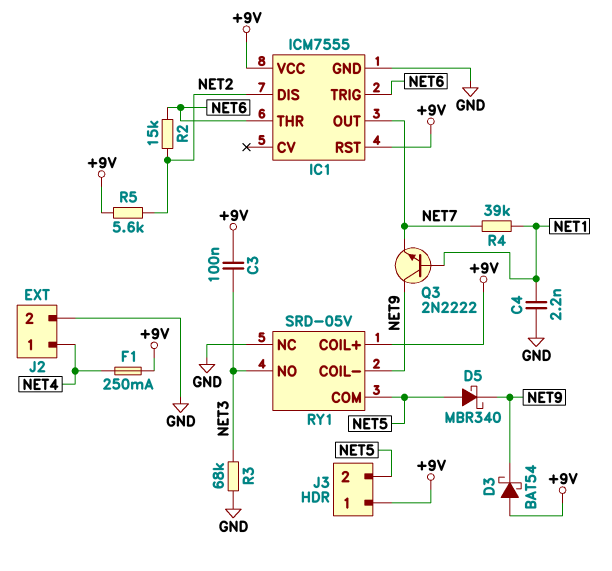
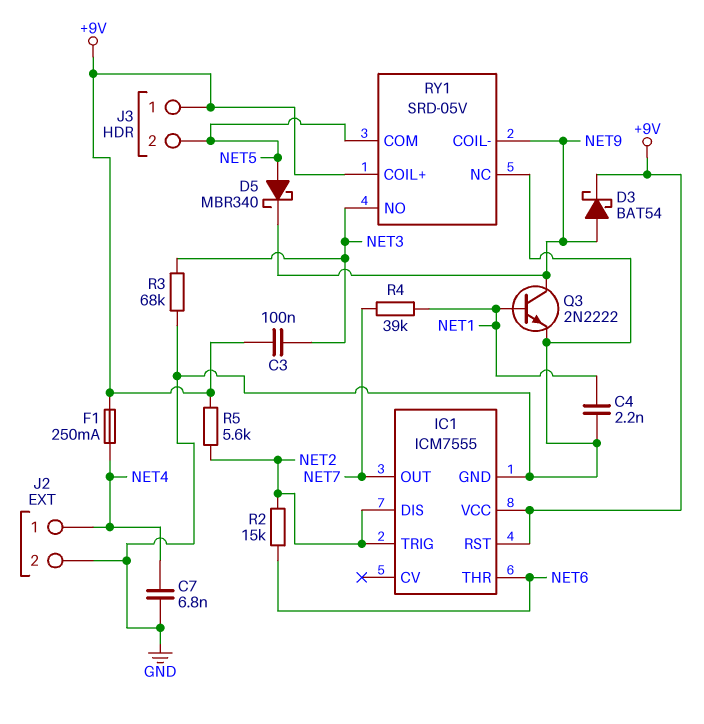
C7: none -> 6.8nF (GND, NET4)
D3: schottky BAT54 (A +9V, K NET9) -> schottky BAT54 (A NET9, K +9V)
IC1 pin TRIG: NET6 -> NET2
Q3: NPN 2N2222 (B NET1, C NET9, E NET7) -> NPN 2N2222 (B NET1, C NET9, E GND)

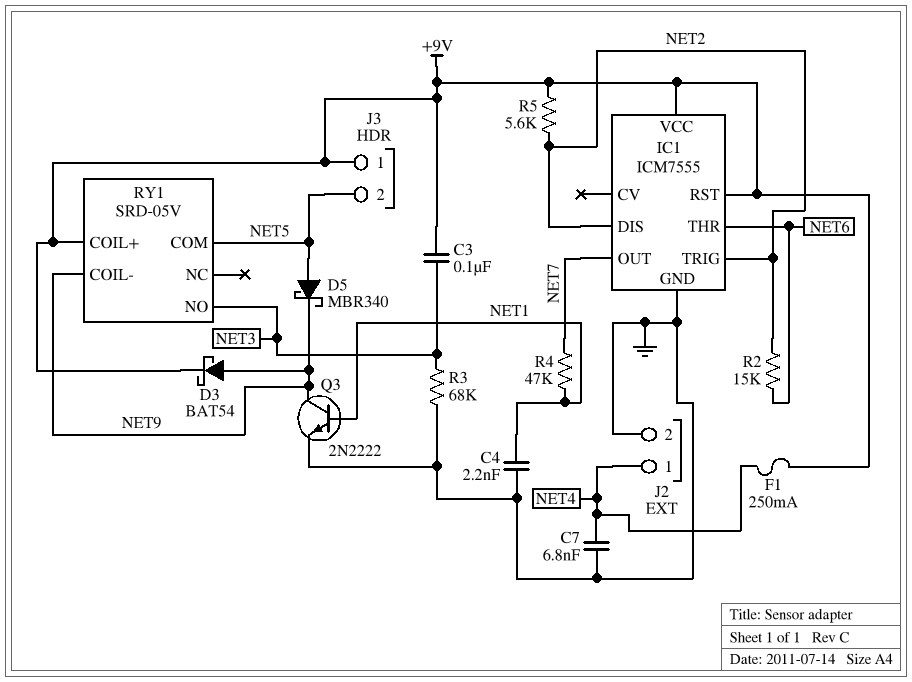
R4: 39k (NET1, NET7) -> 47k (NET1, NET7)
RY1 pin NC: GND -> none

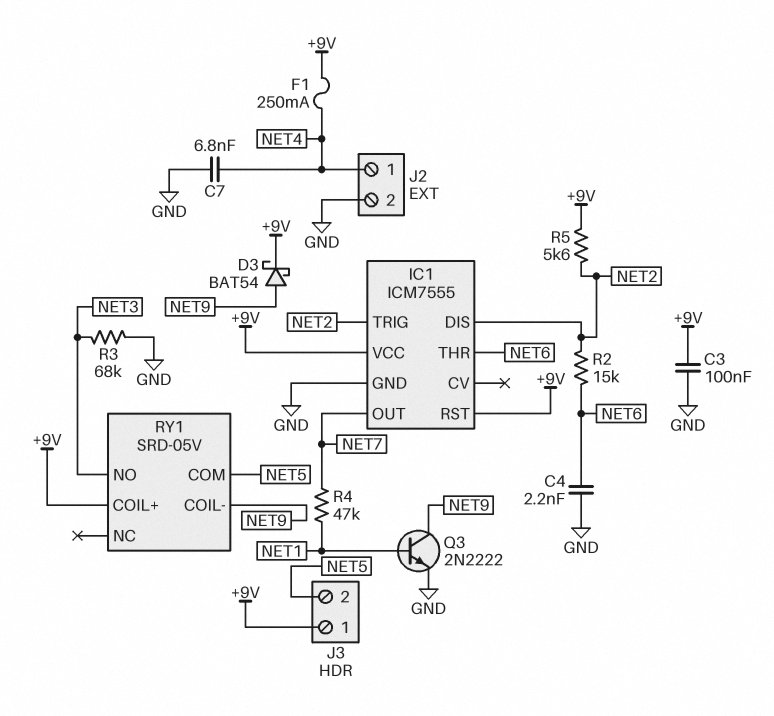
C3: 100nF (+9V, NET3) -> 100nF (+9V, GND)
C4: 2.2nF (GND, NET1) -> 2.2nF (GND, NET6)
D5: schottky MBR340 (A NET5, K NET9) -> none

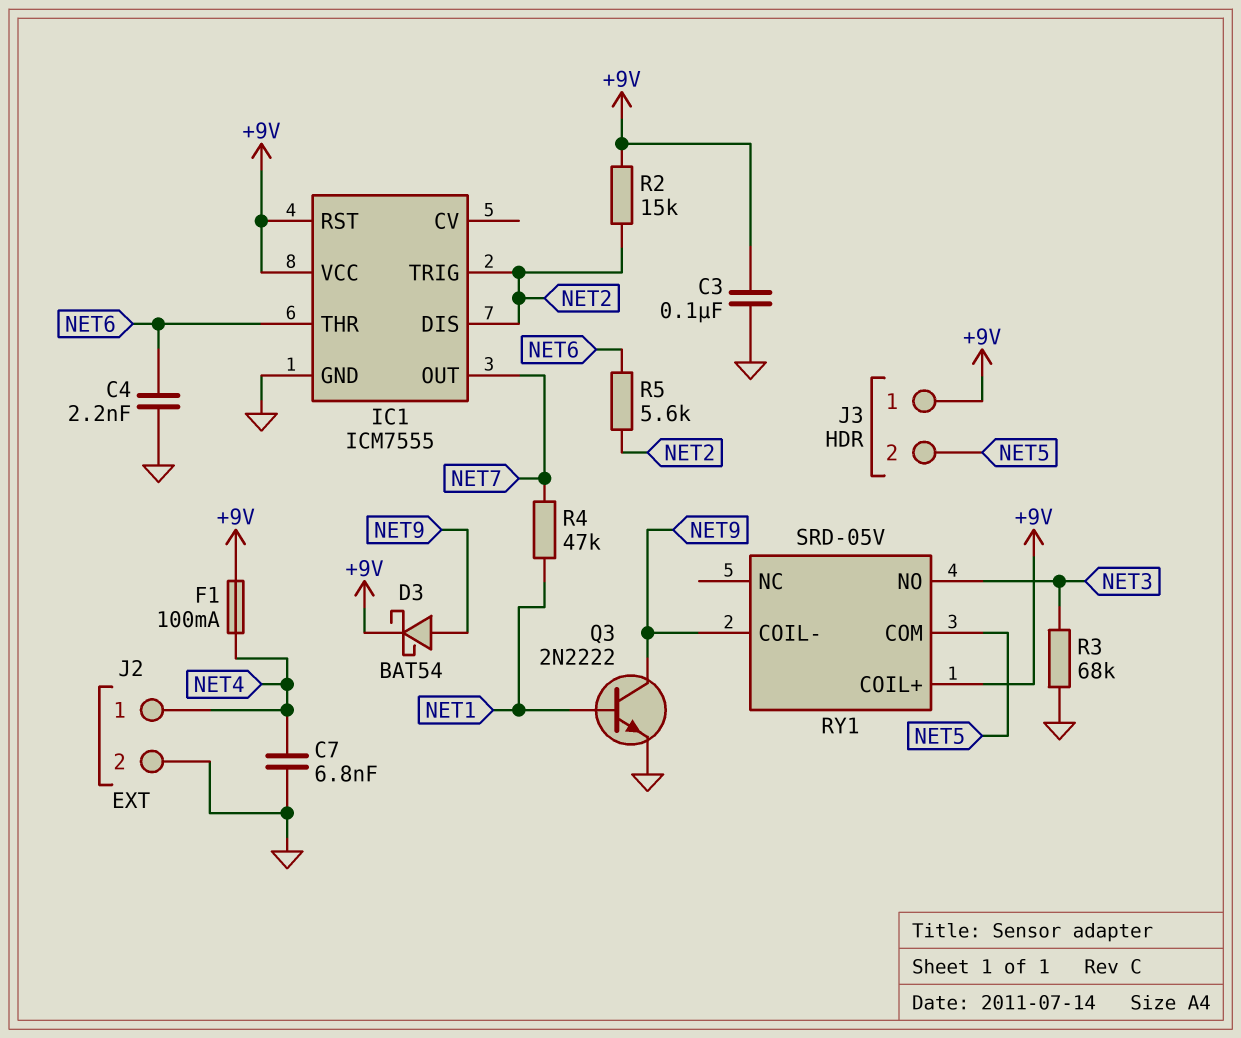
F1: 250mA (+9V, NET4) -> 100mA (+9V, NET4)
R2: 15k (NET2, NET6) -> 15k (+9V, NET2)
R5: 5.6k (+9V, NET2) -> 5.6k (NET2, NET6)

